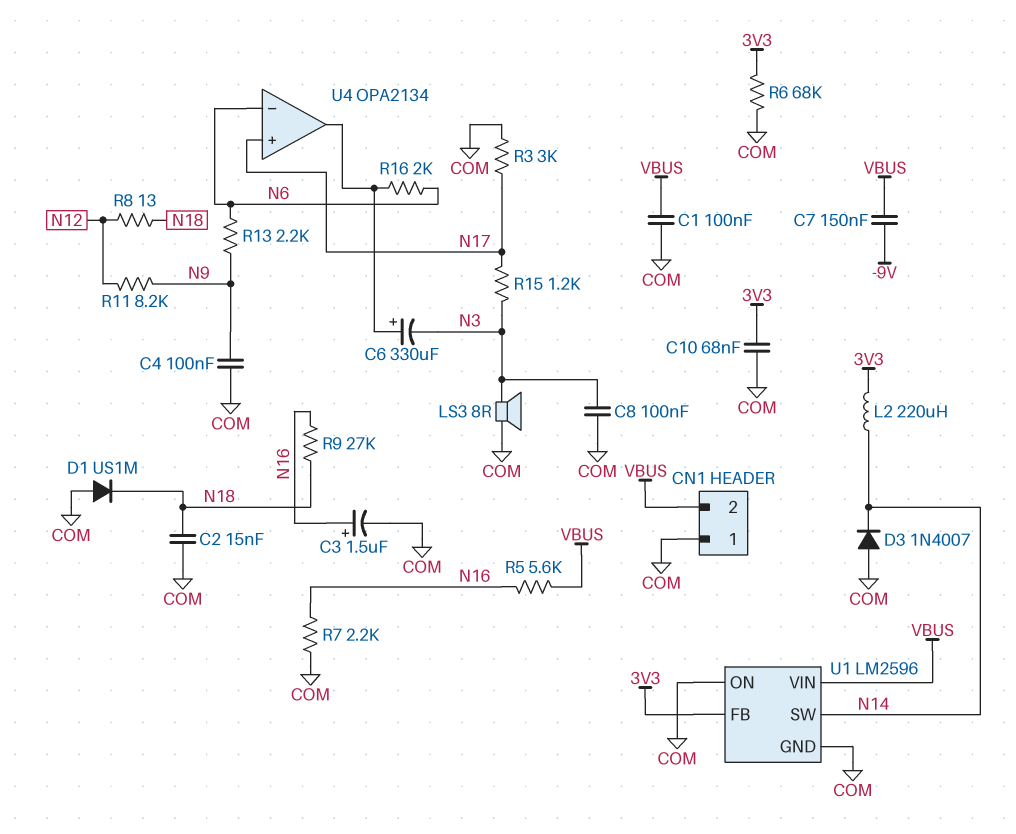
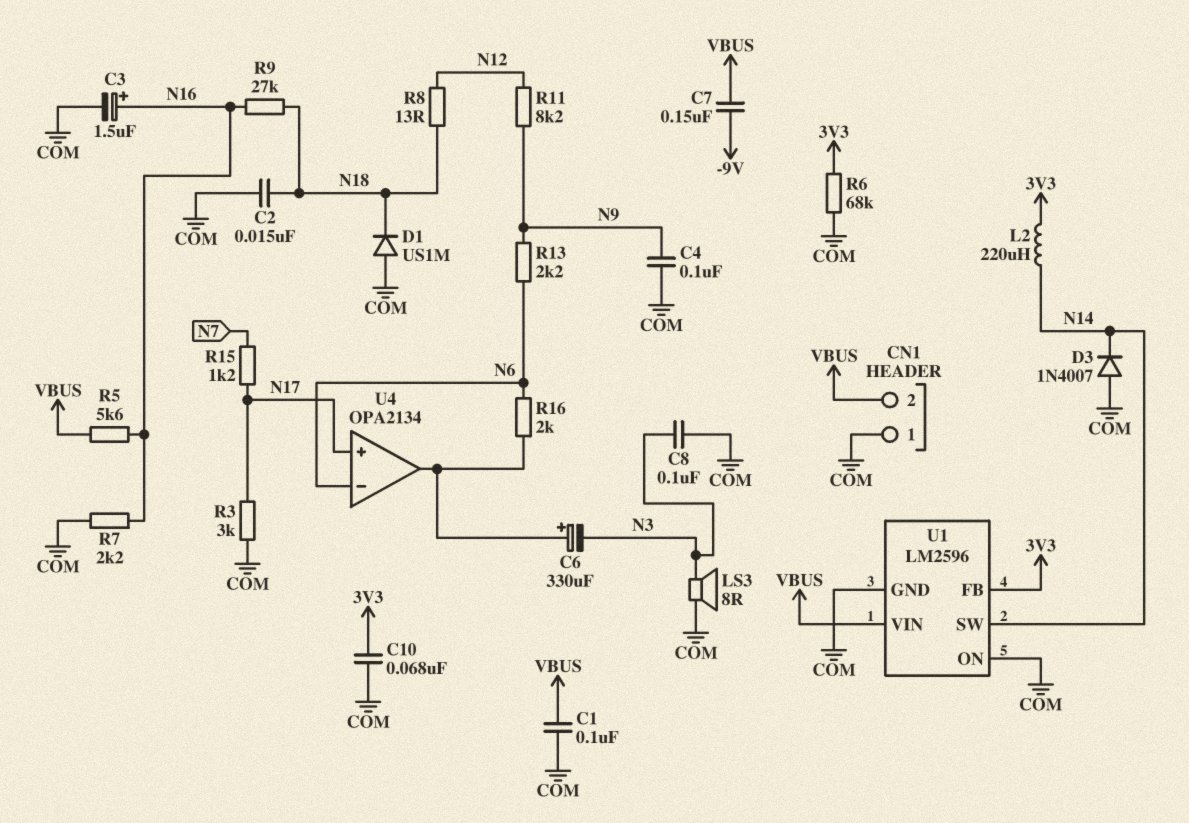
R15: 1.2k (N3, N17) -> 1.2k (N7, N17)

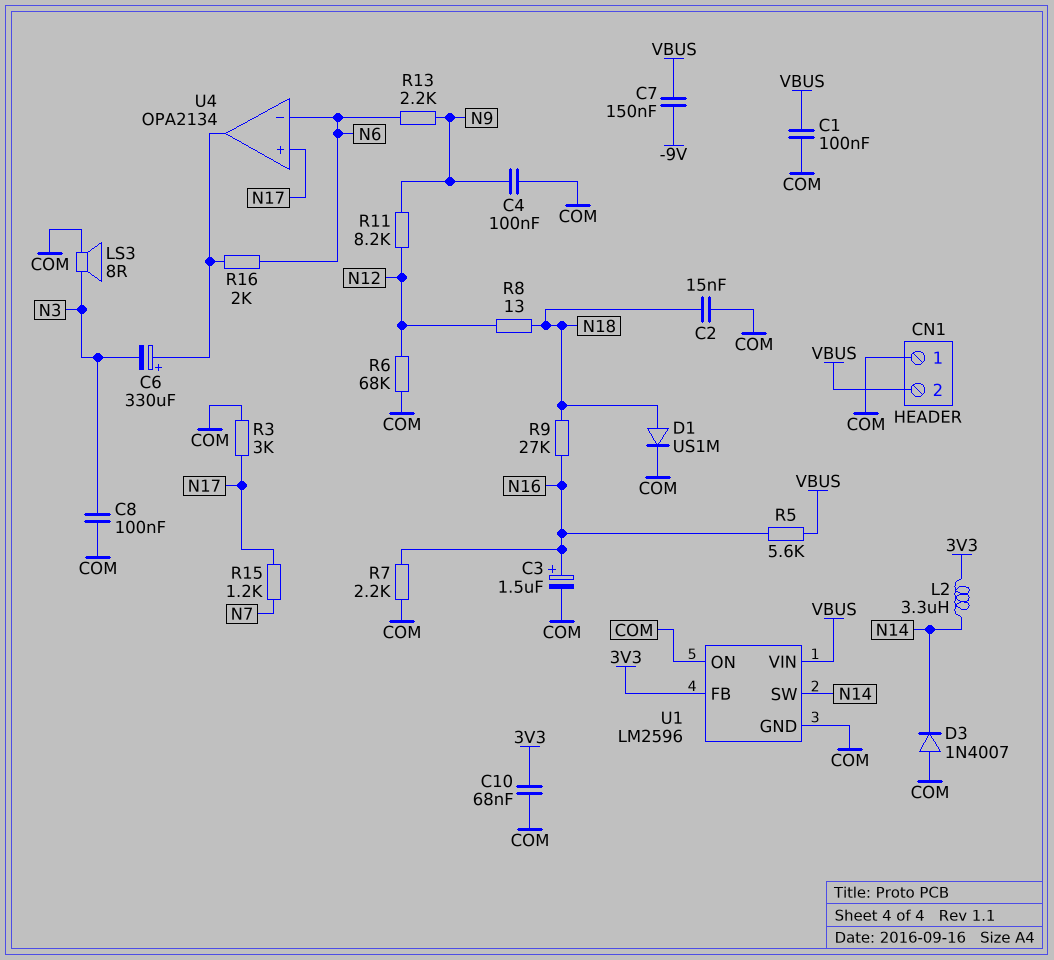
D1: diode US1M (A COM, K N18) -> diode US1M (A N18, K COM)
L2: 220uH (3V3, N14) -> 3.3uH (3V3, N14)
R6: 68k (3V3, COM) -> 68k (COM, N12)

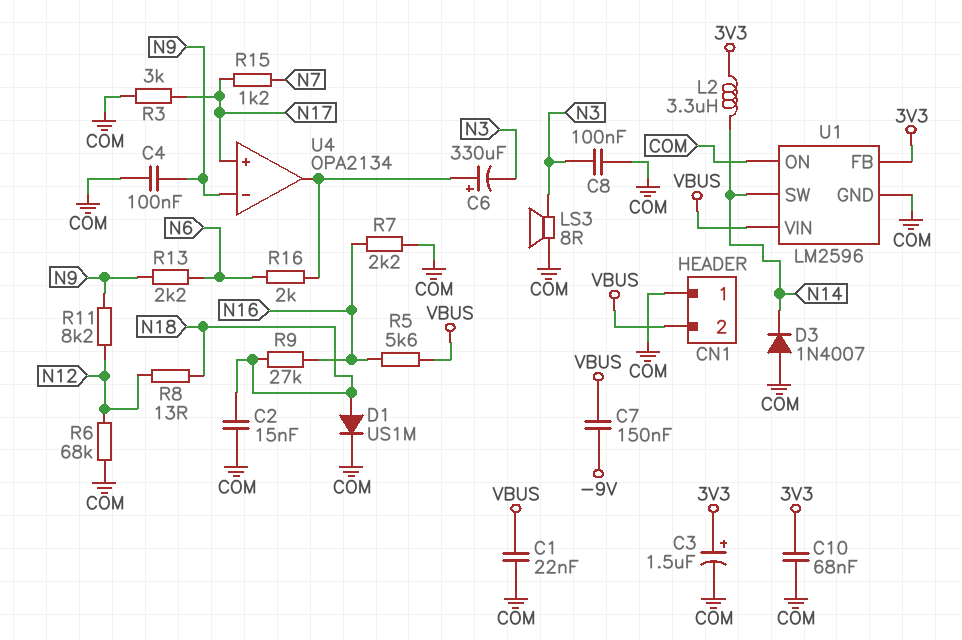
C1: 100nF (COM, VBUS) -> 22nF (COM, VBUS)
C3: 1.5uF (plus N16, minus COM) -> 1.5uF (plus 3V3, minus COM)
U4 pin in-: N6 -> N9

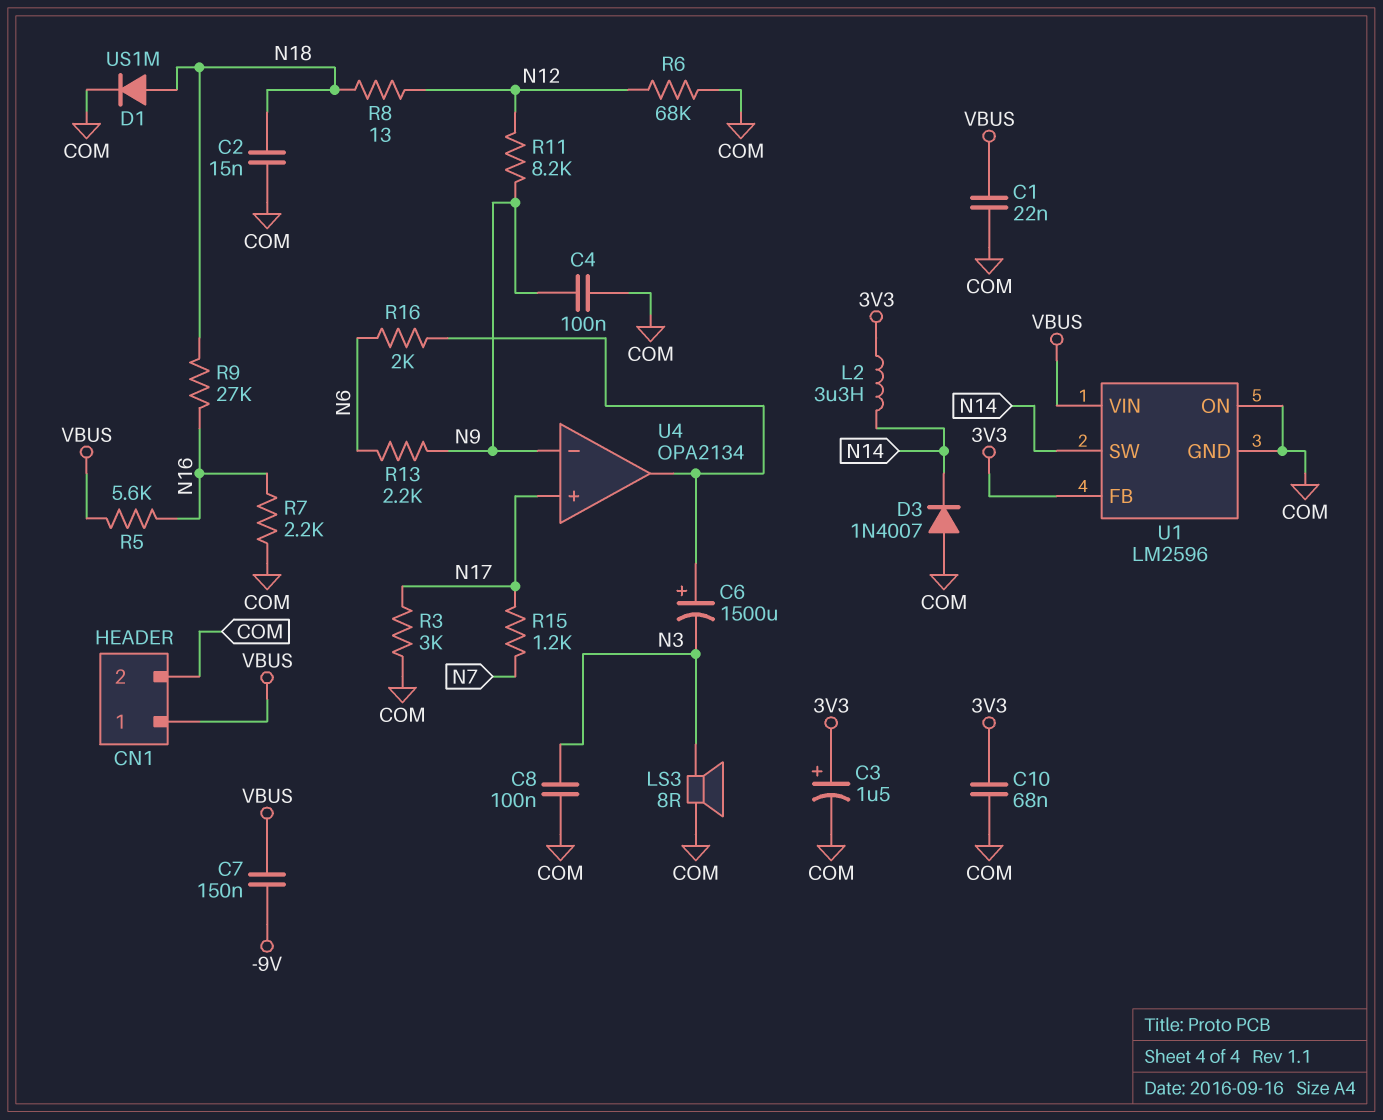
C6: 330uF (plus U4/out, minus N3) -> 1500uF (plus U4/out, minus N3)
CN1 pin 1: COM -> VBUS
CN1 pin 2: VBUS -> COM

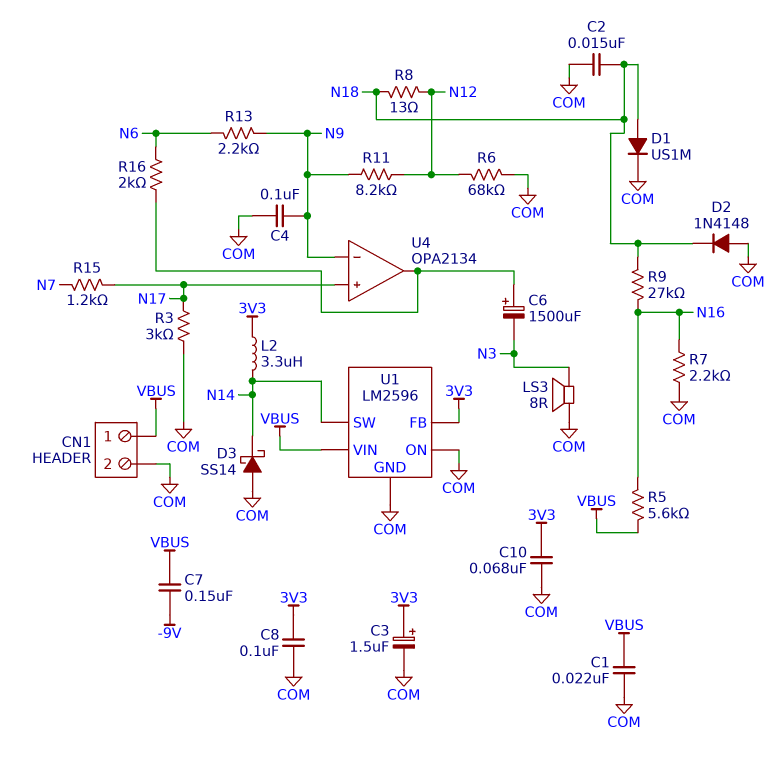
C8: 100nF (COM, N3) -> 100nF (3V3, COM)
D2: none -> diode 1N4148 (A COM, K N18)
D3: diode 1N4007 (A COM, K N14) -> schottky SS14 (A COM, K N14)

